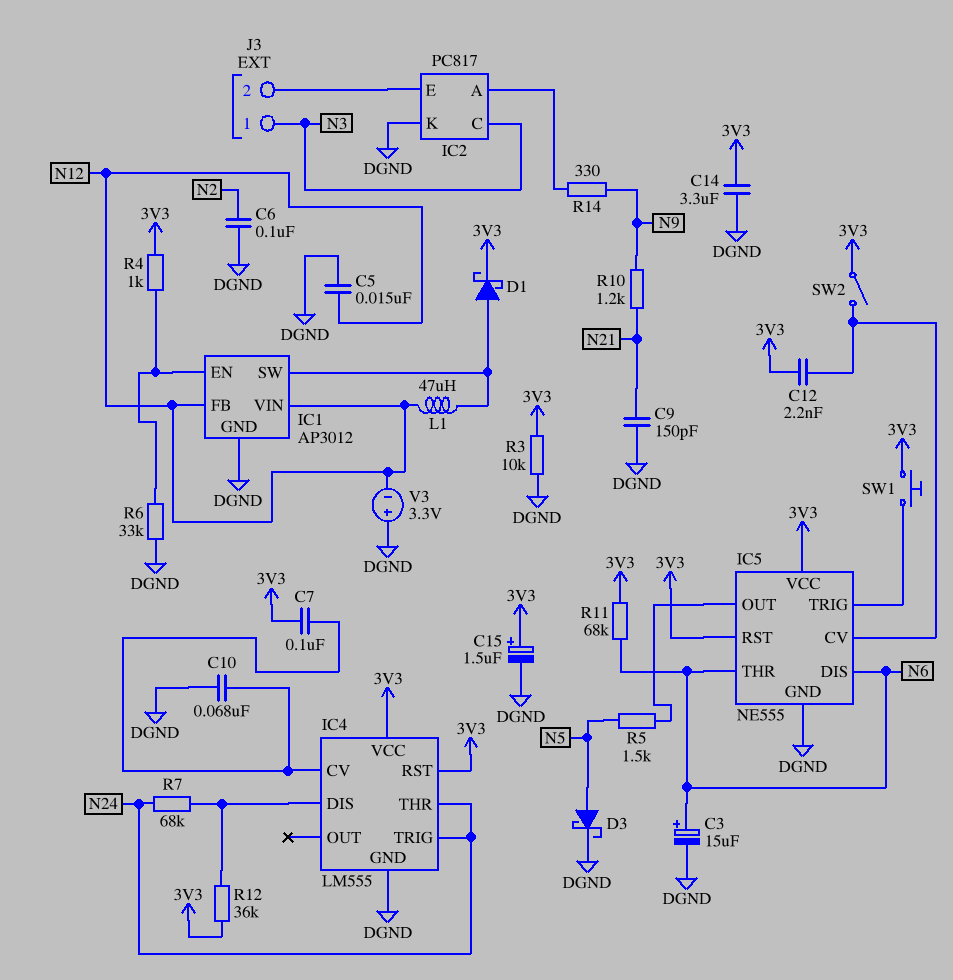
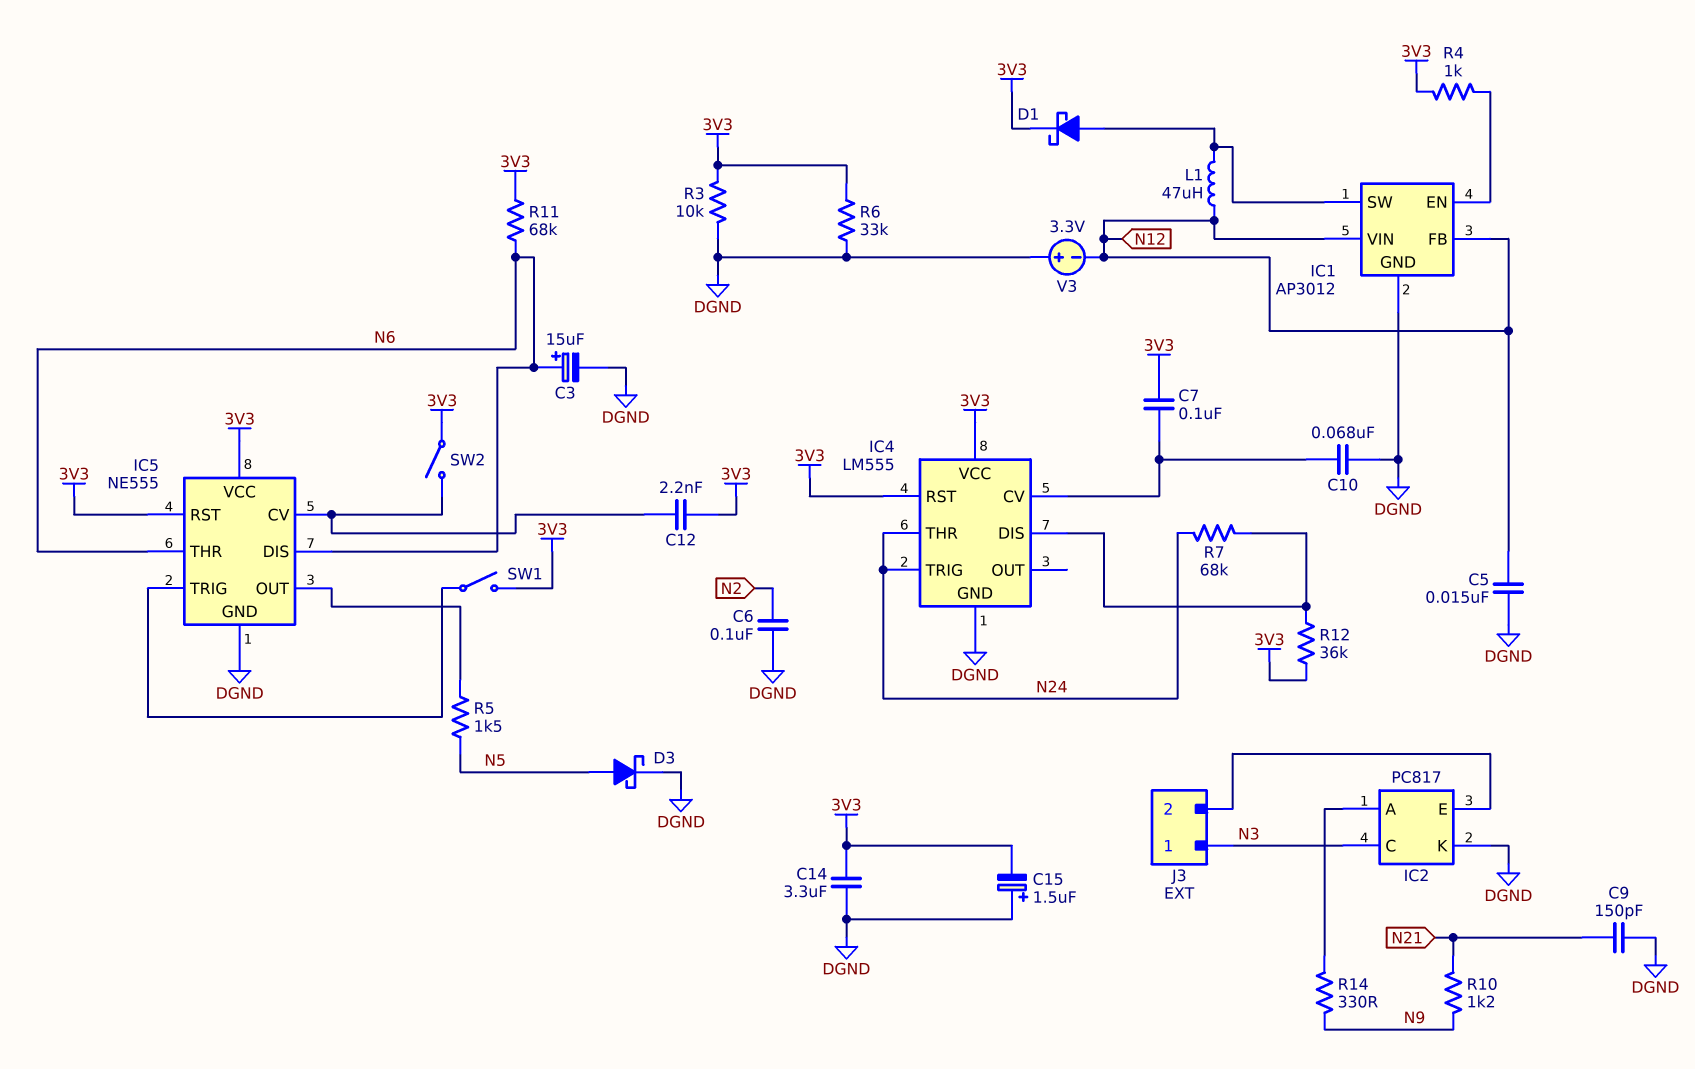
C15: 1.5uF (plus 3V3, minus DGND) -> 1.5uF (plus DGND, minus 3V3)
R6: 33k (DGND, IC1/EN) -> 33k (3V3, DGND)
SW1: button (3V3, IC5/TRIG) -> switch (3V3, IC5/TRIG)

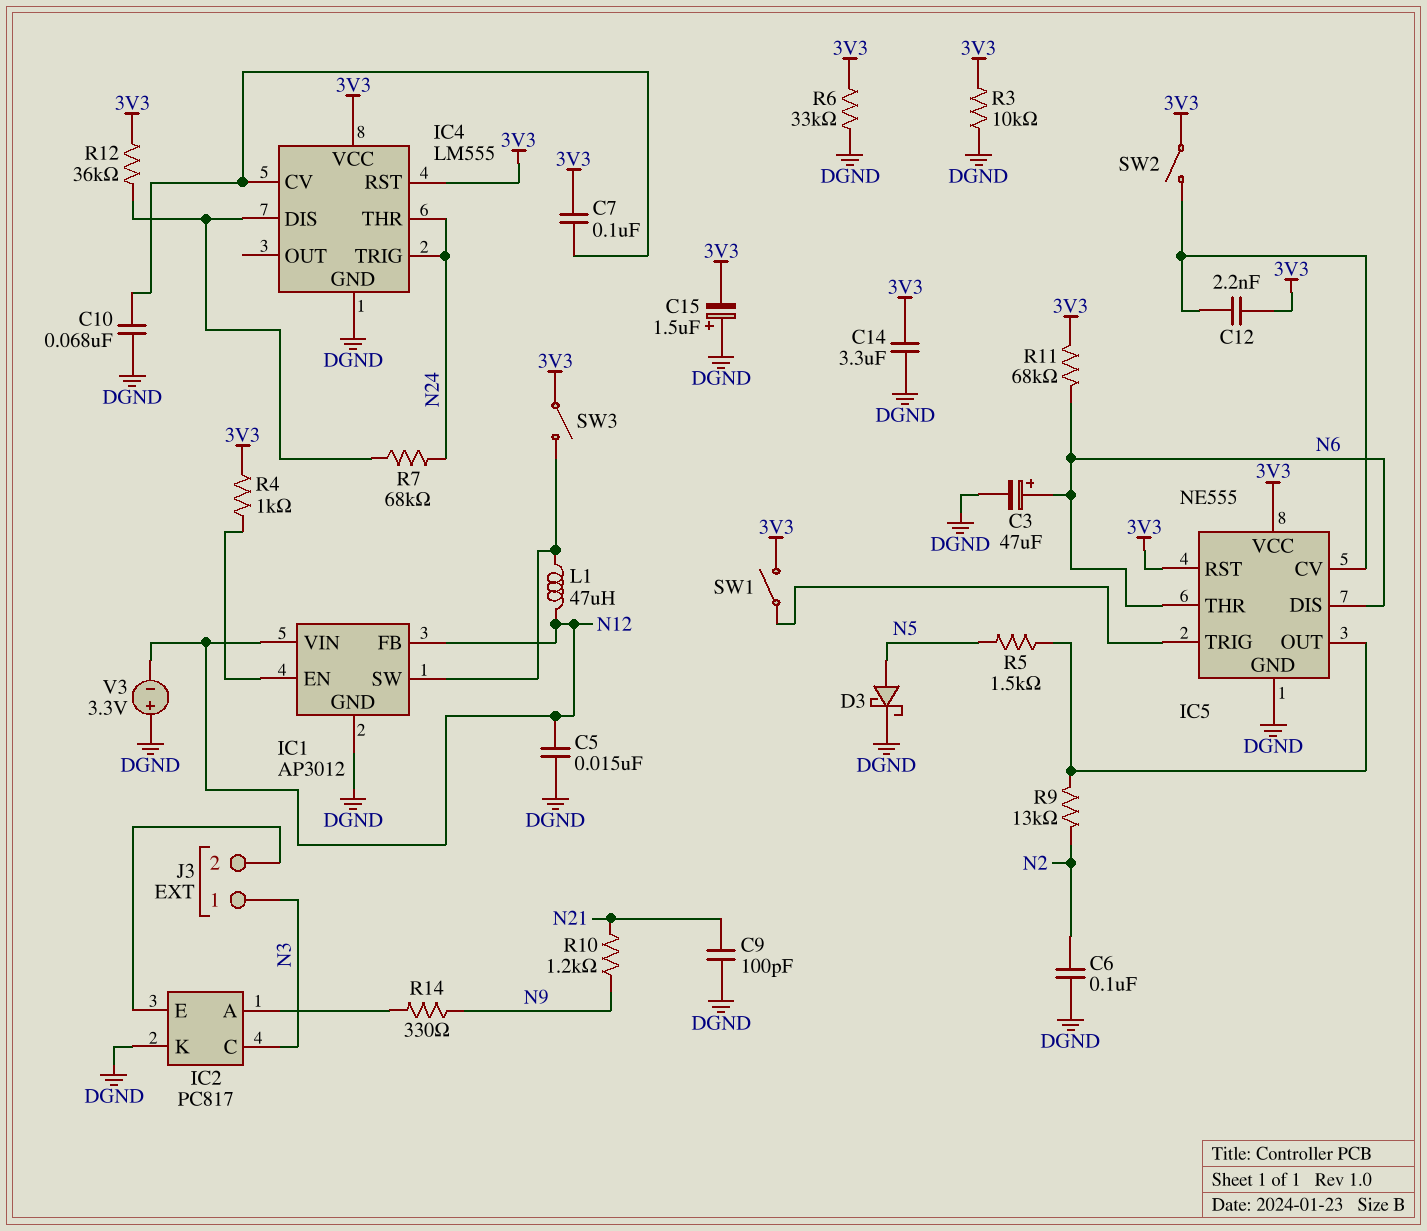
C3: 15uF (plus N6, minus DGND) -> 47uF (plus N6, minus DGND)
C9: 150pF (DGND, N21) -> 100pF (DGND, N21)
D1: schottky (A IC1/SW, K 3V3) -> none
R9: none -> 13k (IC5/OUT, N2)
SW3: none -> switch (3V3, IC1/SW)

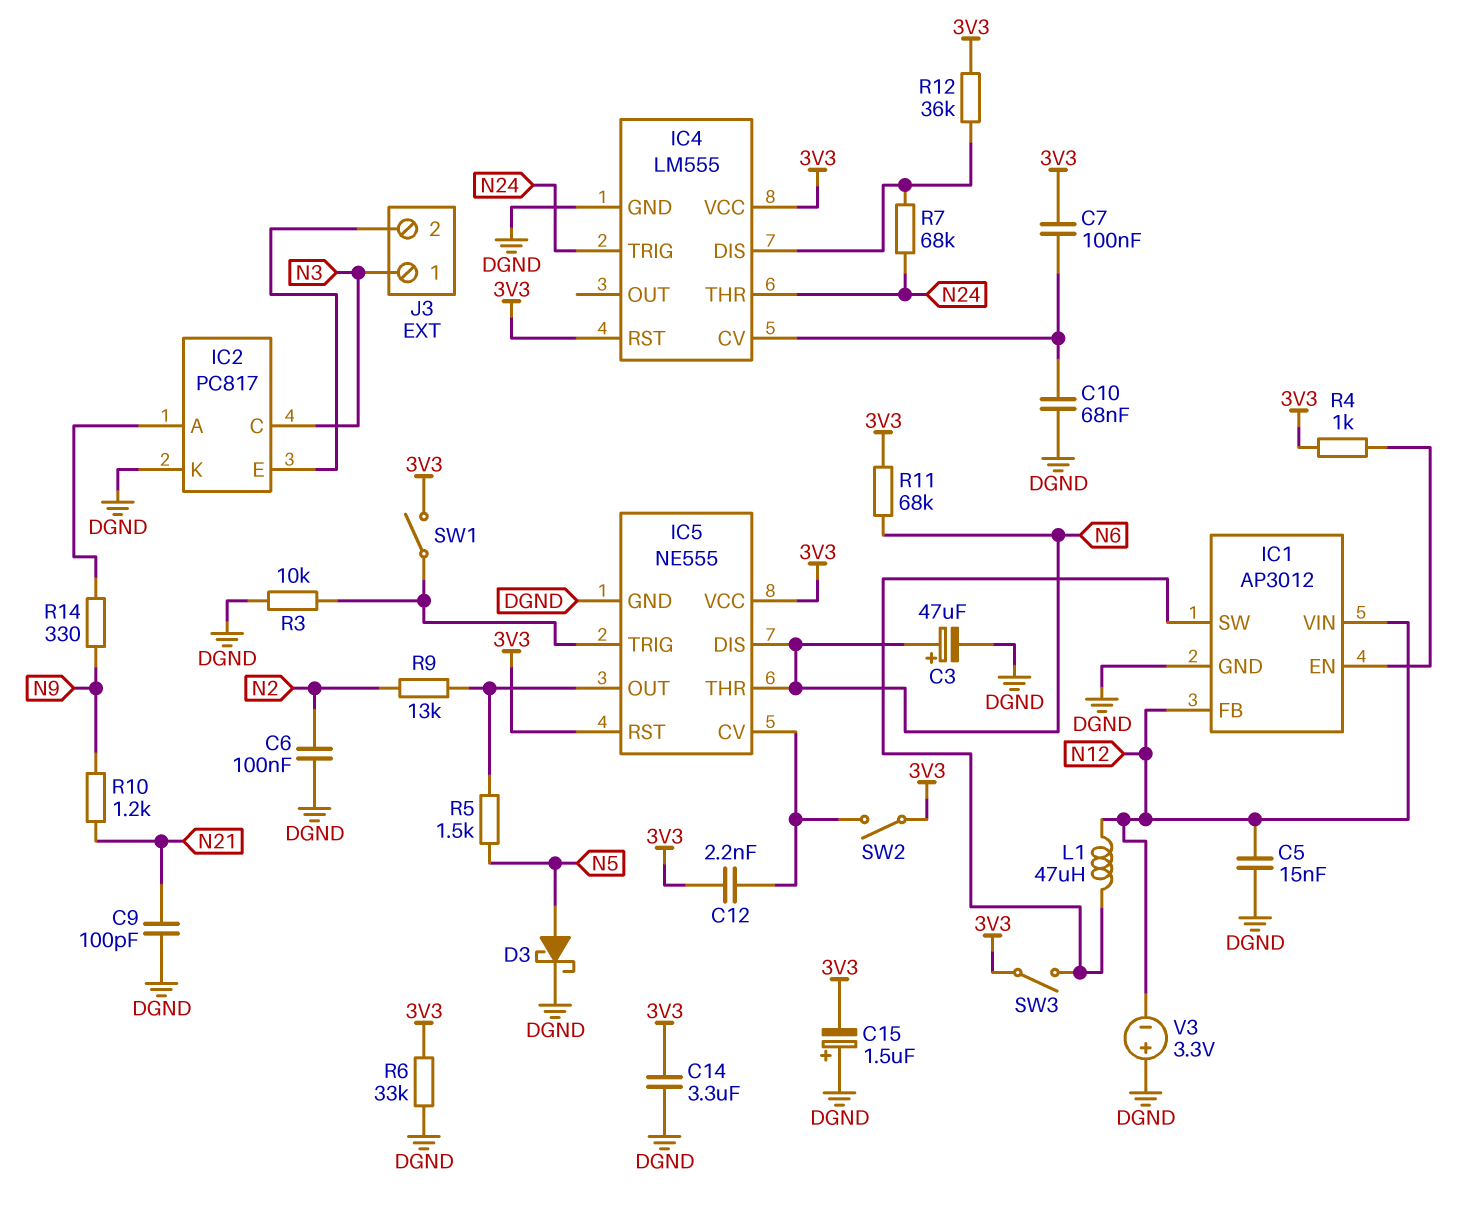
R3: 10k (3V3, DGND) -> 10k (DGND, IC5/TRIG)

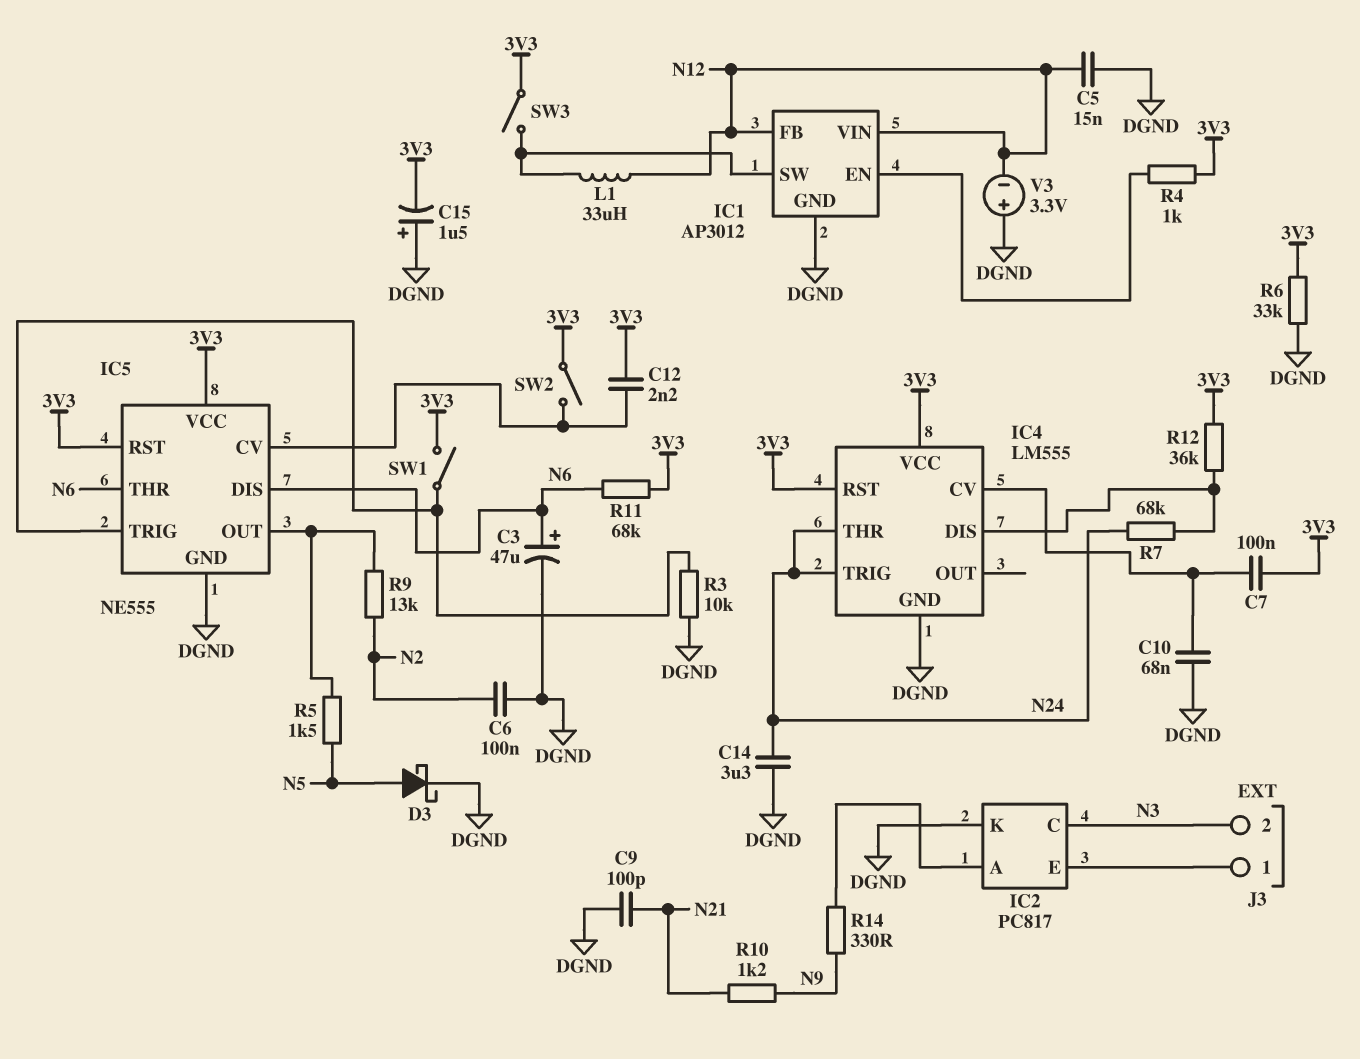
C14: 3.3uF (3V3, DGND) -> 3.3uF (DGND, N24)
J3 pin 1: N3 -> IC2/E
J3 pin 2: IC2/E -> N3
L1: 47uH (IC1/SW, N12) -> 33uH (IC1/SW, N12)

